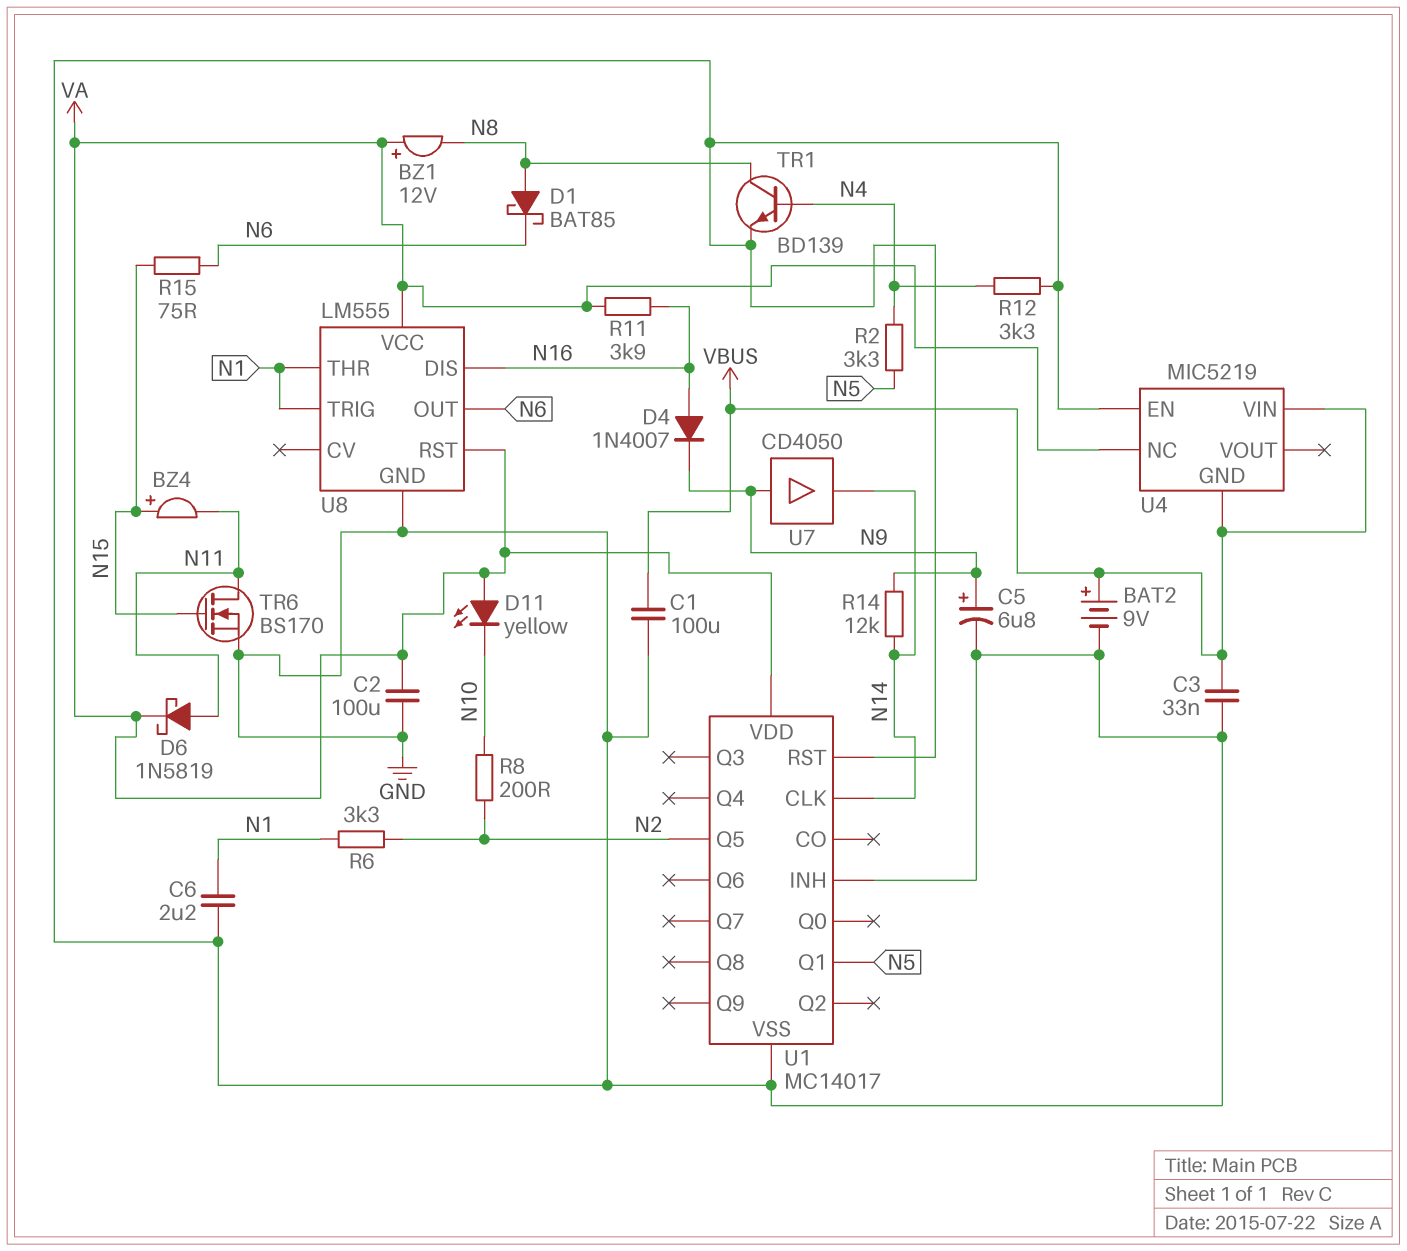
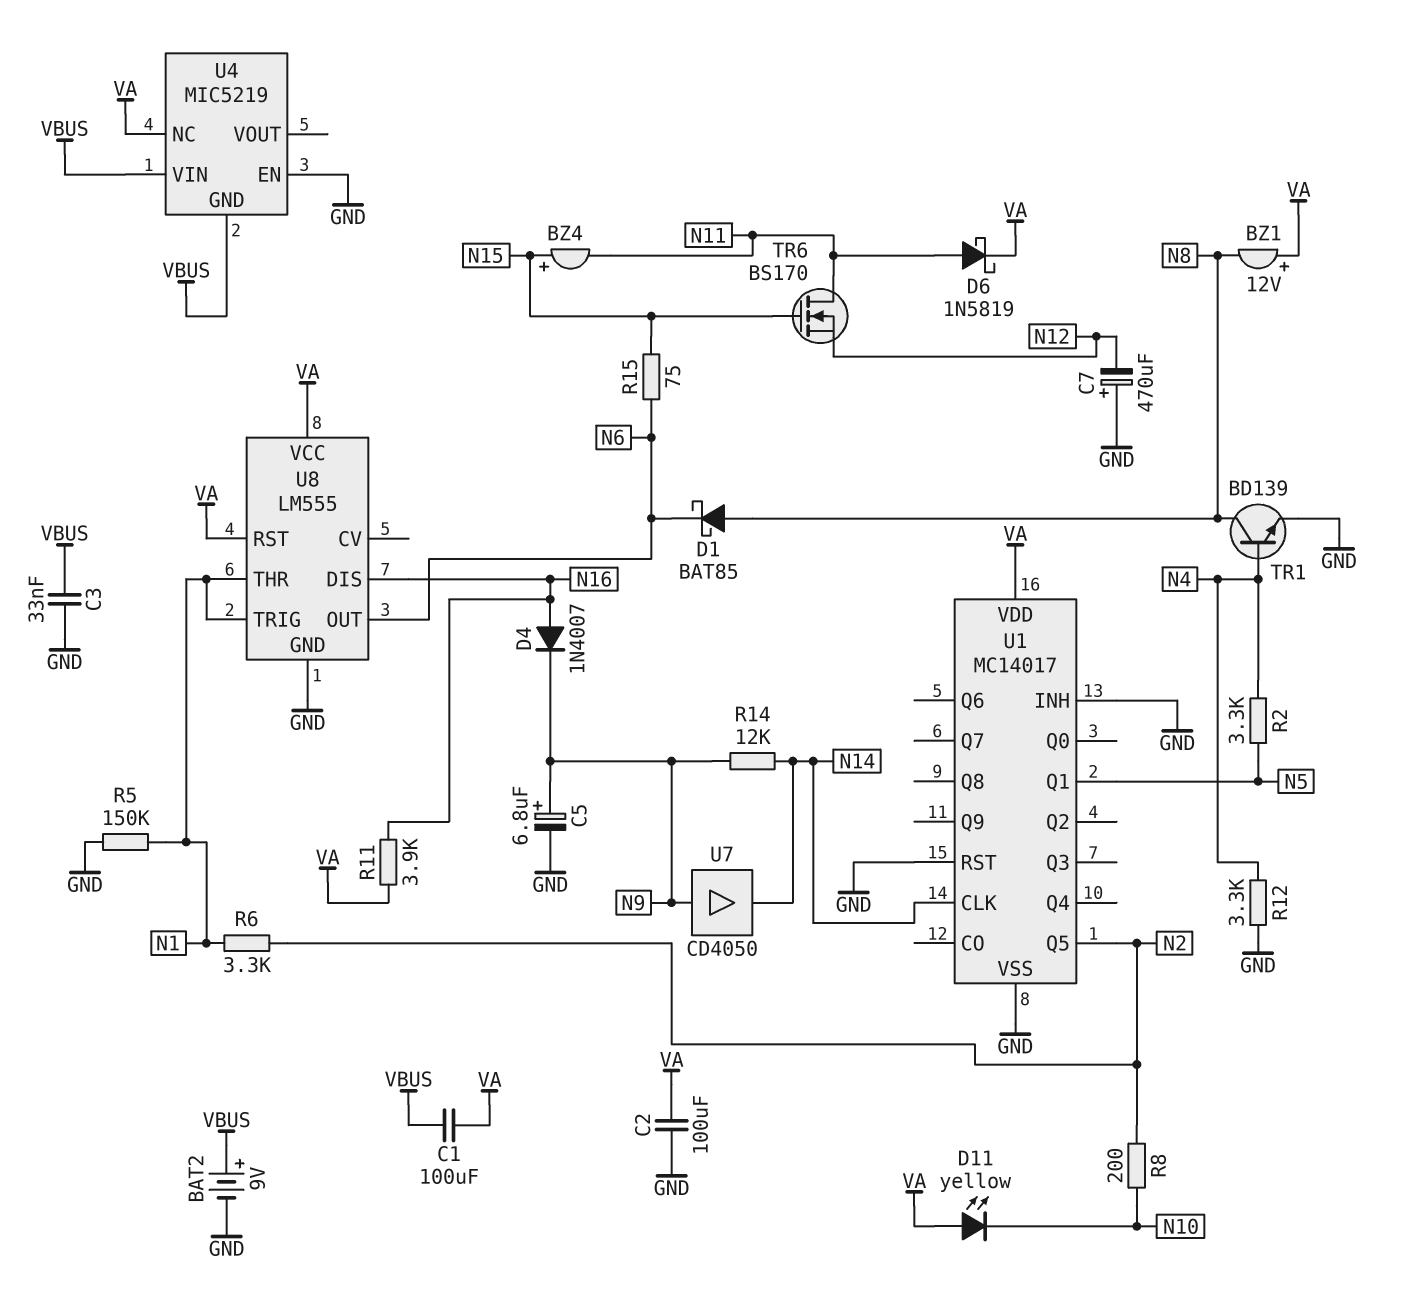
C1: 100uF (GND, VBUS) -> 100uF (VA, VBUS)
C6: 2.2uF (GND, N1) -> none
C7: none -> 470uF (plus GND, minus N12)
R5: none -> 150k (GND, N1)
TR6: NMOS BS170 (G N15, D N11, S GND) -> NMOS BS170 (G N15, D N11, S N12)

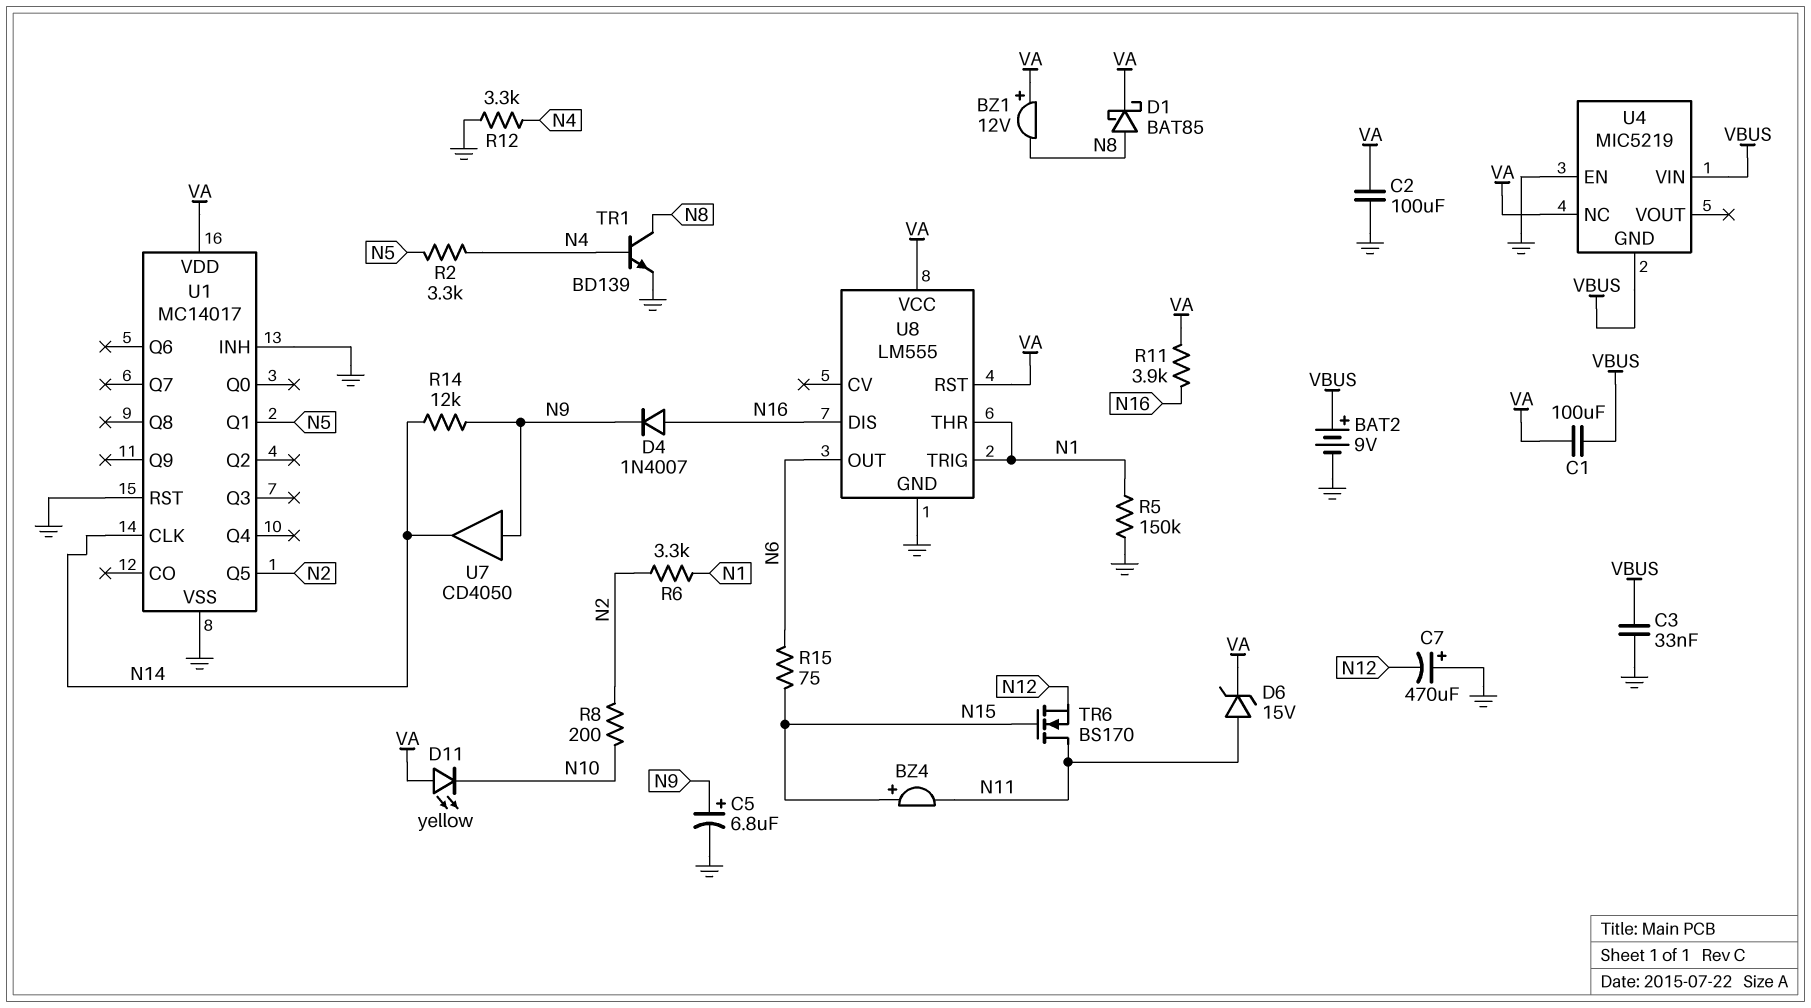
D1: schottky BAT85 (A N8, K N6) -> schottky BAT85 (A N8, K VA)
D6: schottky 1N5819 (A N11, K VA) -> zener 15V (A N11, K VA)

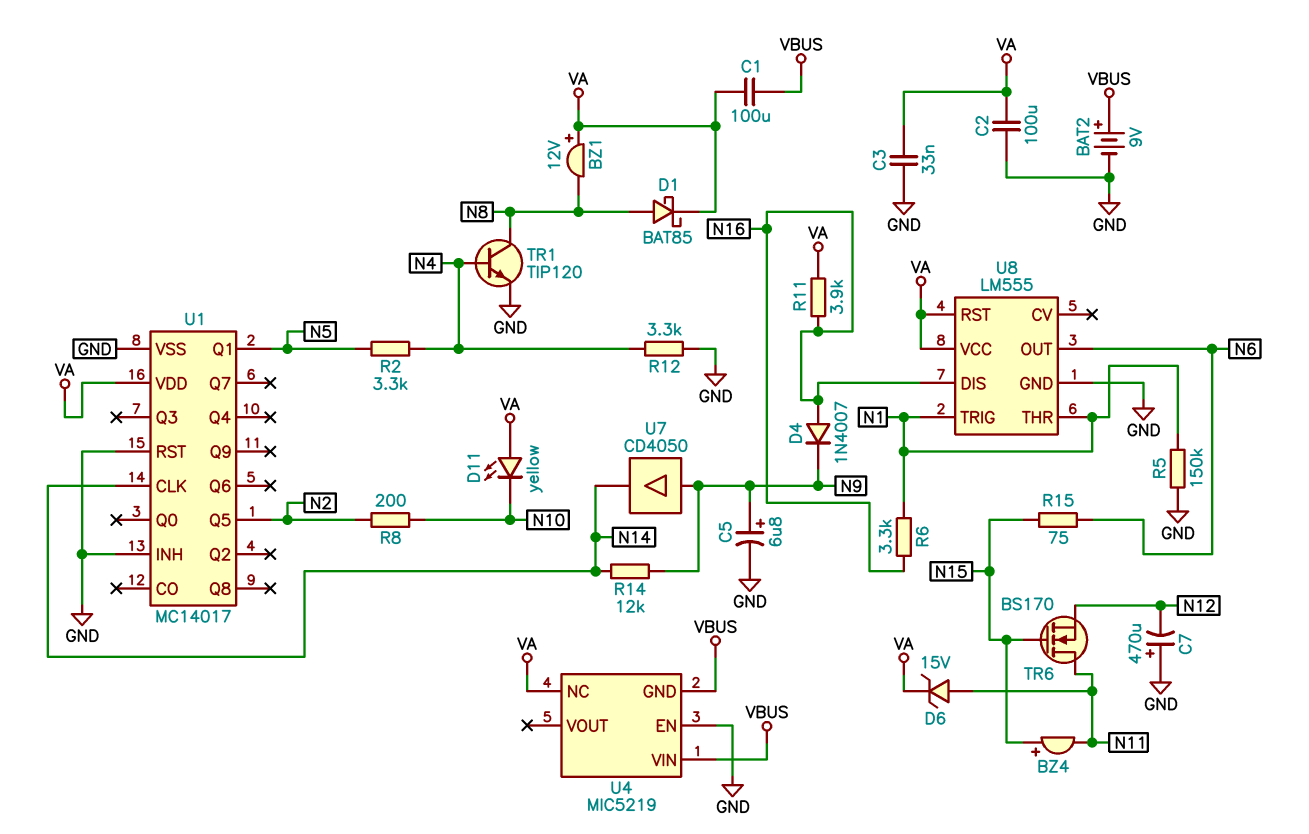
C3: 33nF (GND, VBUS) -> 33nF (GND, VA)
R6: 3.3k (N1, N2) -> 3.3k (N1, N16)
TR1: NPN BD139 (B N4, C N8, E GND) -> NPN TIP120 (B N4, C N8, E GND)

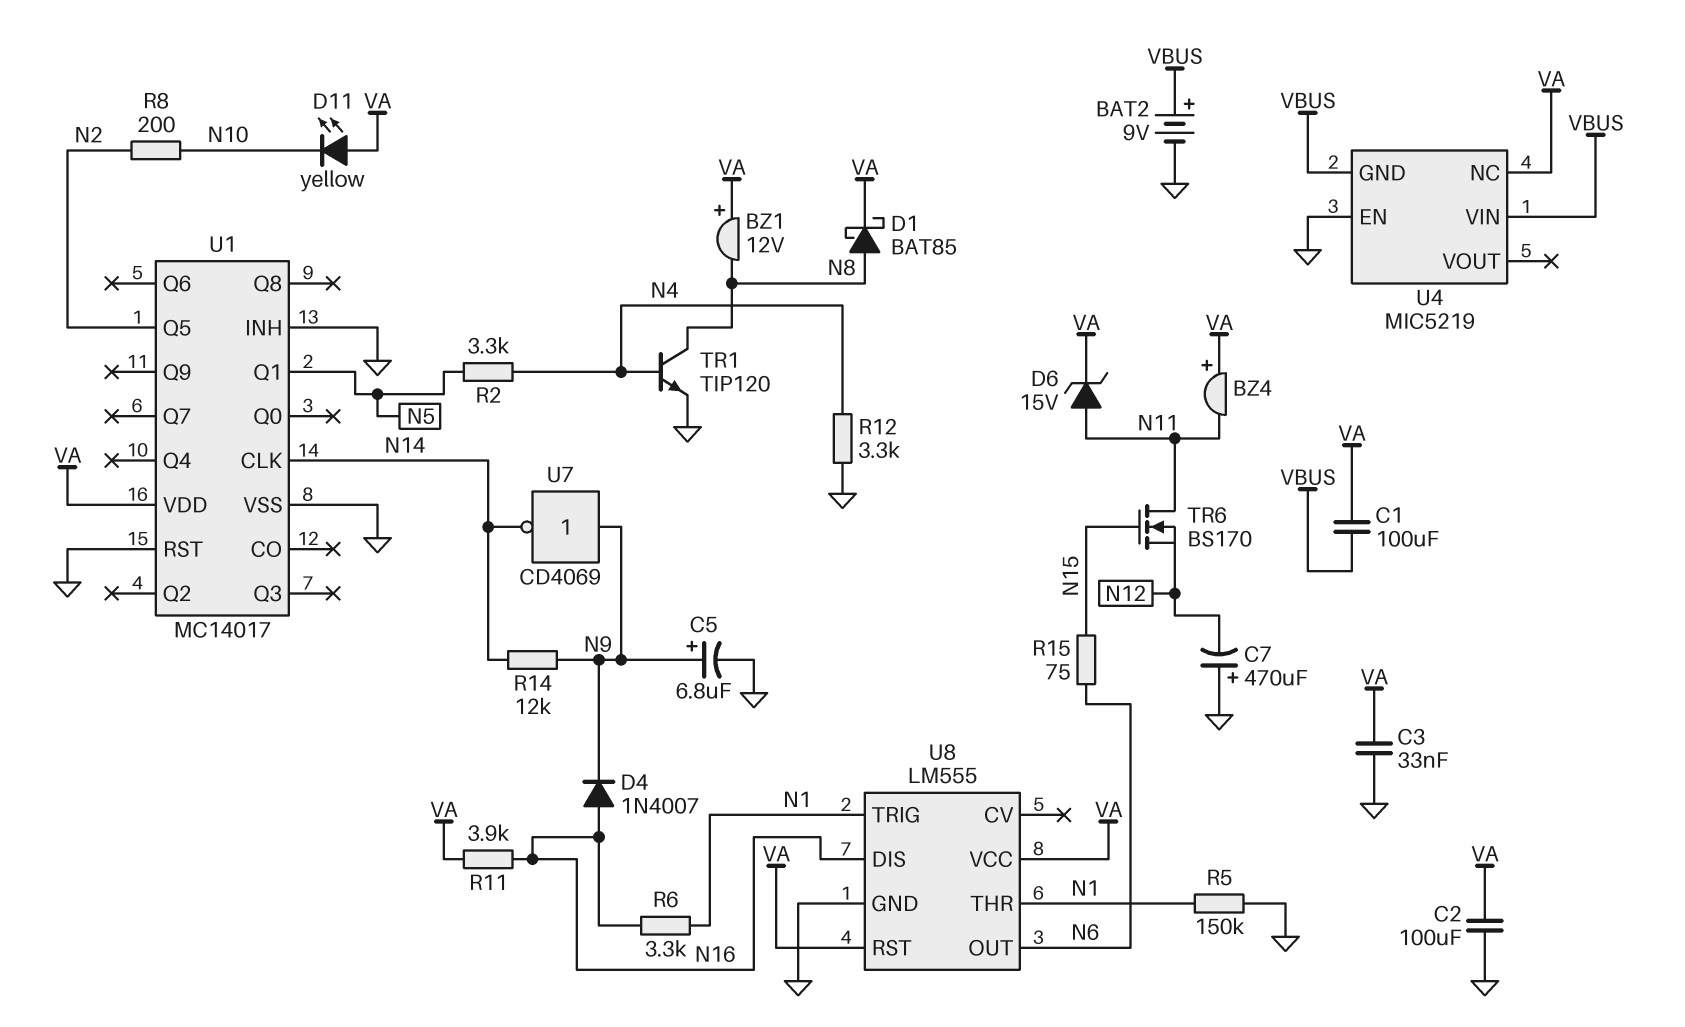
BZ4: buzzer (plus N15, minus N11) -> buzzer (plus VA, minus N11)
U7: buffer CD4050 (in N9, out N14) -> NOT CD4069 (in N9, out N14)

